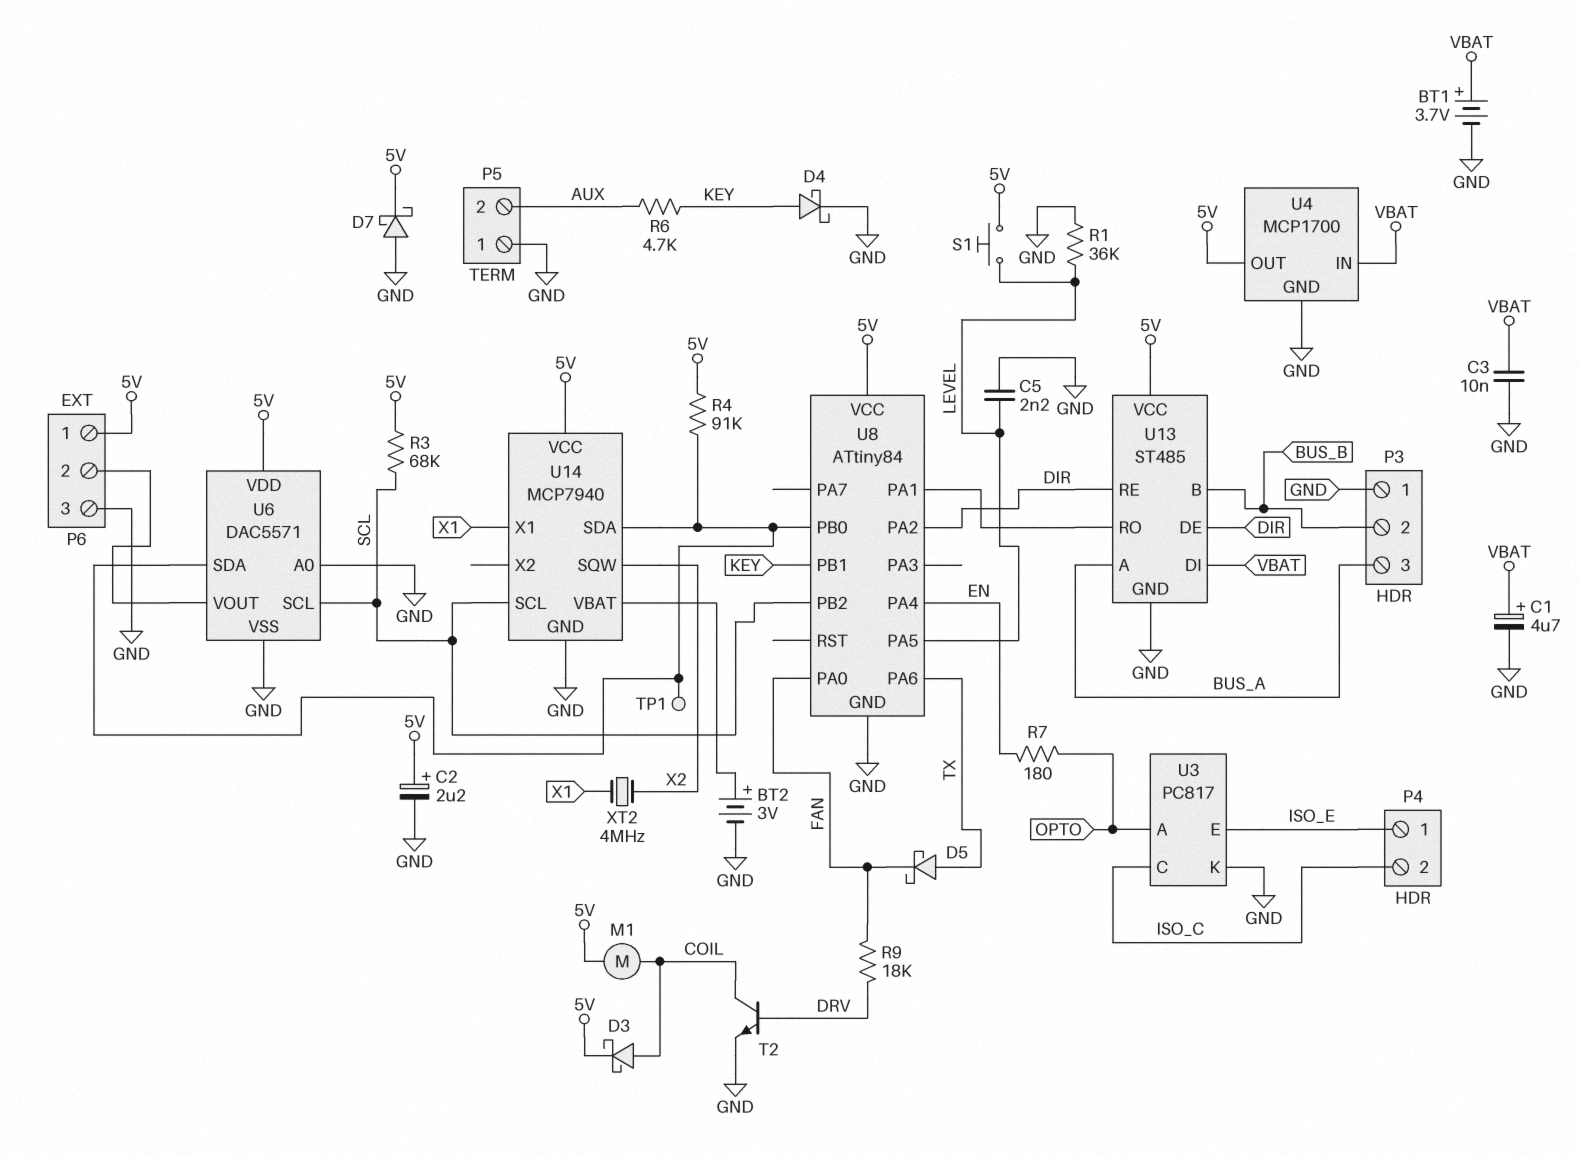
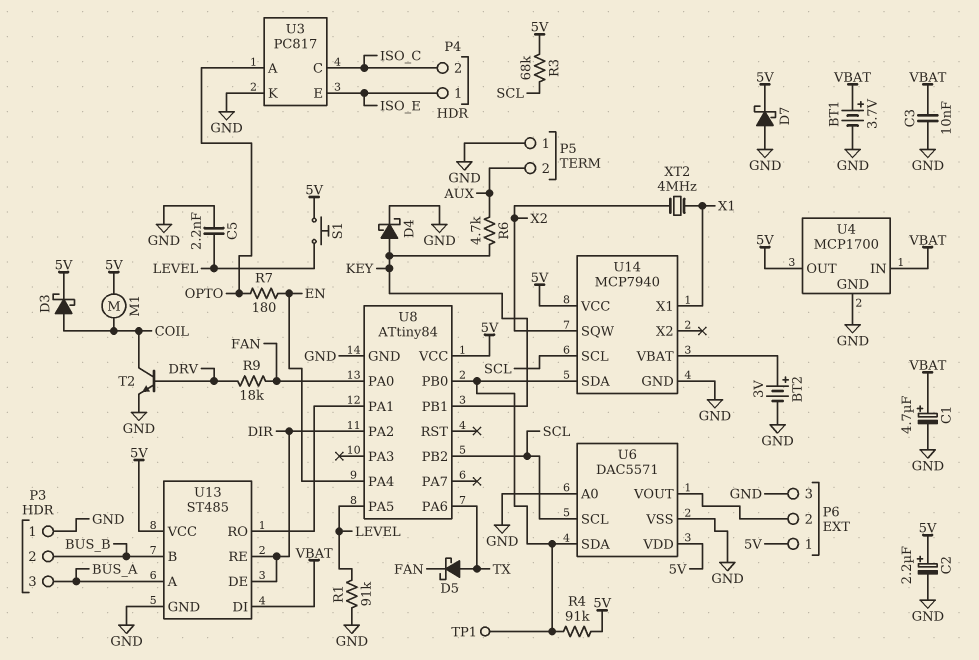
R1: 36k (GND, LEVEL) -> 91k (GND, LEVEL)

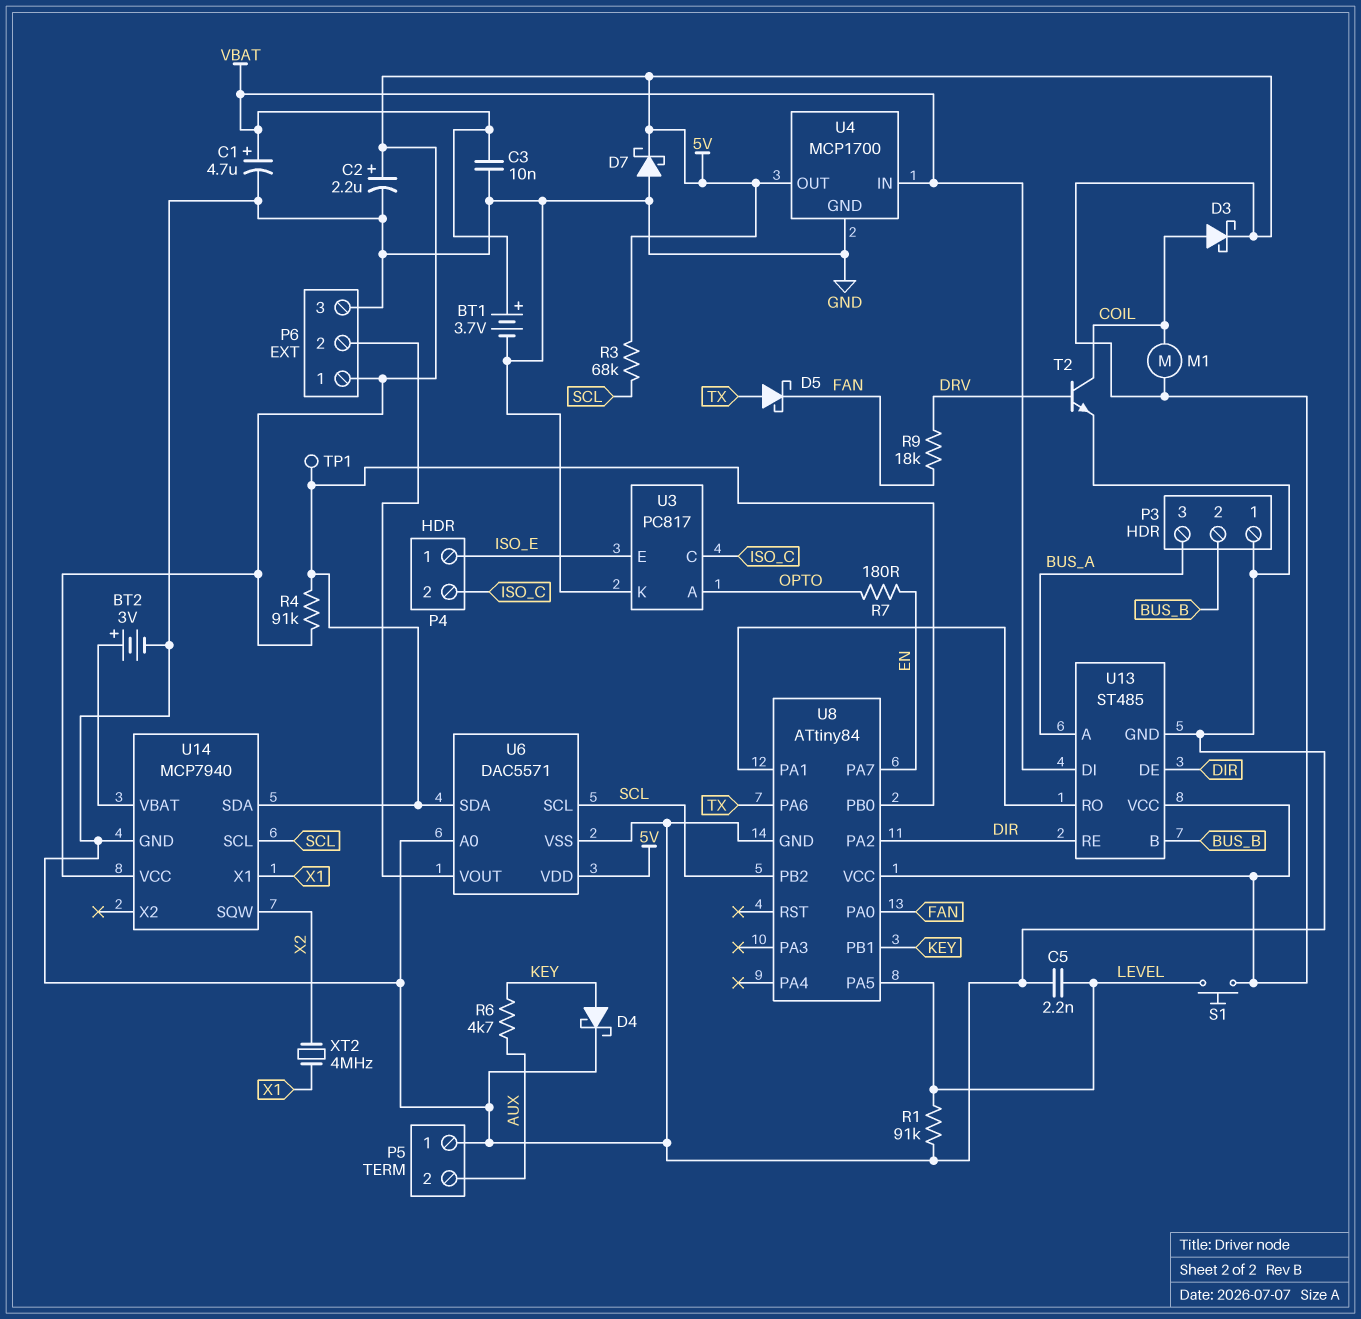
U8 pin PA4: EN -> none
U8 pin PA7: none -> EN

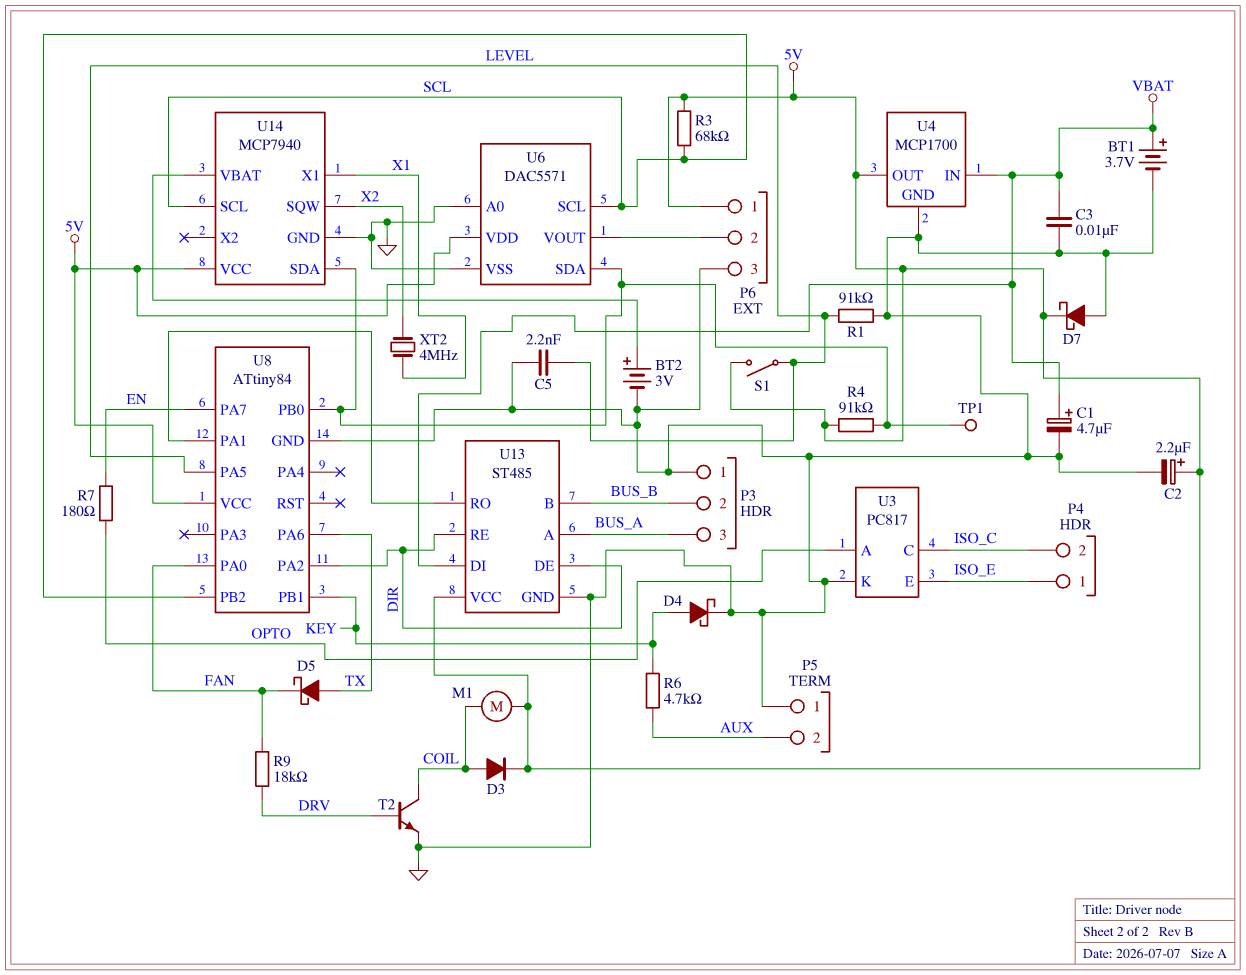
D3: schottky (A COIL, K 5V) -> diode (A COIL, K 5V)
S1: button (5V, LEVEL) -> switch (5V, LEVEL)

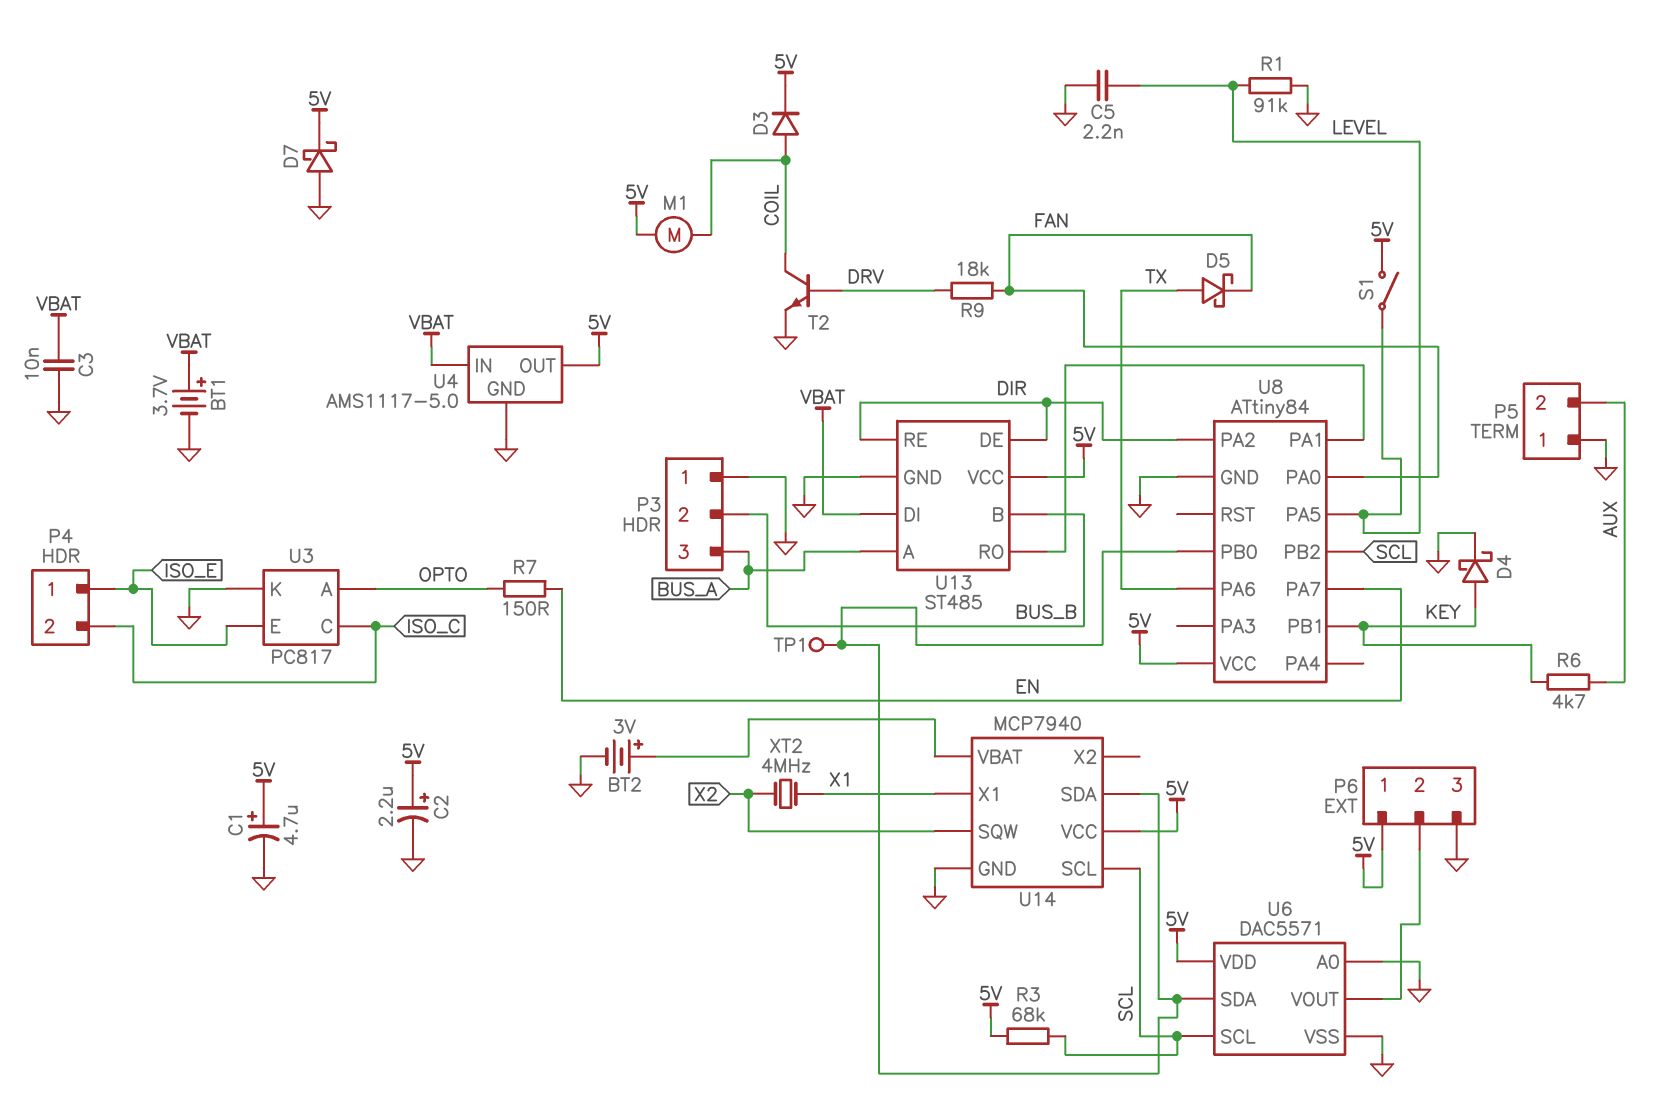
C1: 4.7uF (plus VBAT, minus GND) -> 4.7uF (plus 5V, minus GND)
R4: 91k (5V, U6/SDA) -> none
R7: 180 (EN, OPTO) -> 150 (EN, OPTO)
U4: MCP1700 -> AMS1117-5.0

